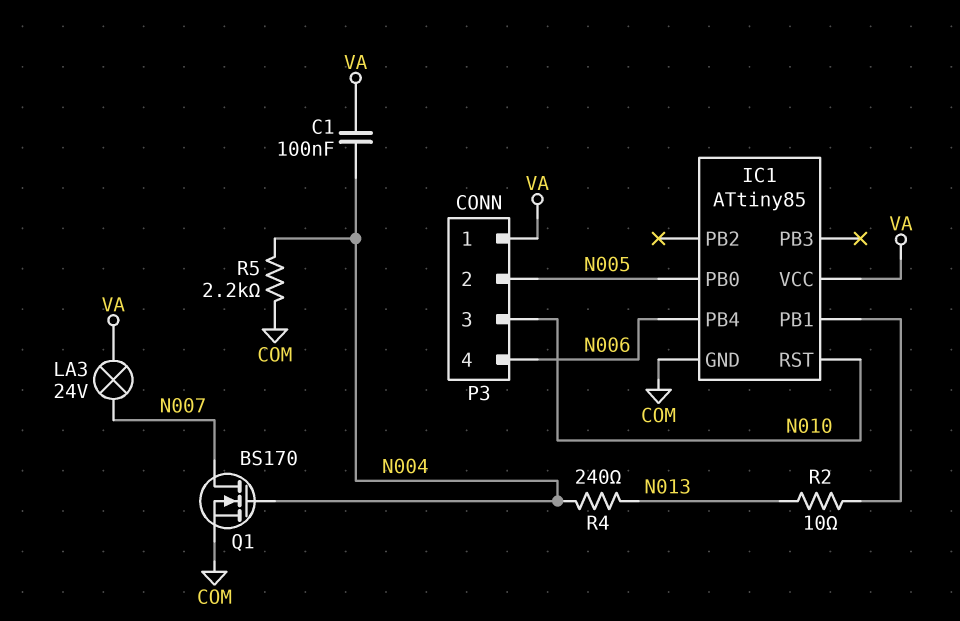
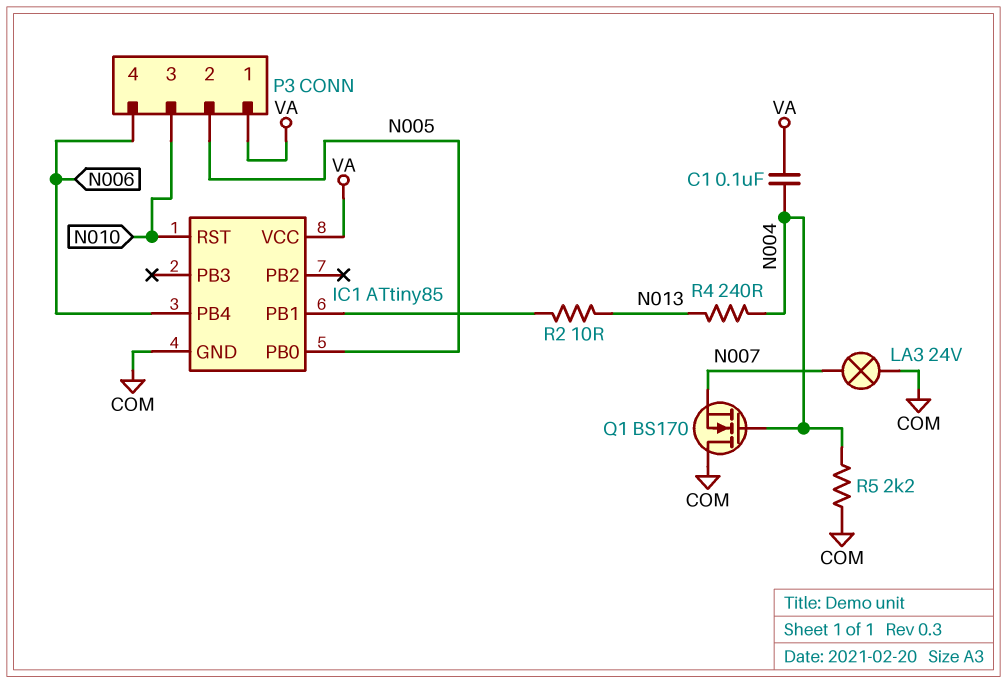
LA3: lamp 24V (N007, VA) -> lamp 24V (COM, N007)
Q1: NMOS BS170 (G N004, D N007, S COM) -> NMOS BS170 (G N004, D COM, S N007)

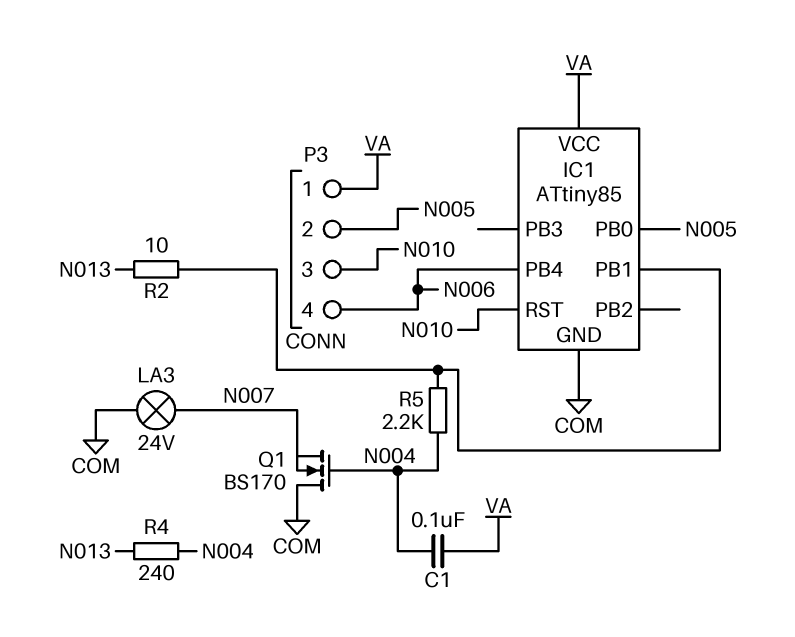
R5: 2.2k (COM, N004) -> 2.2k (IC1/PB1, N004)

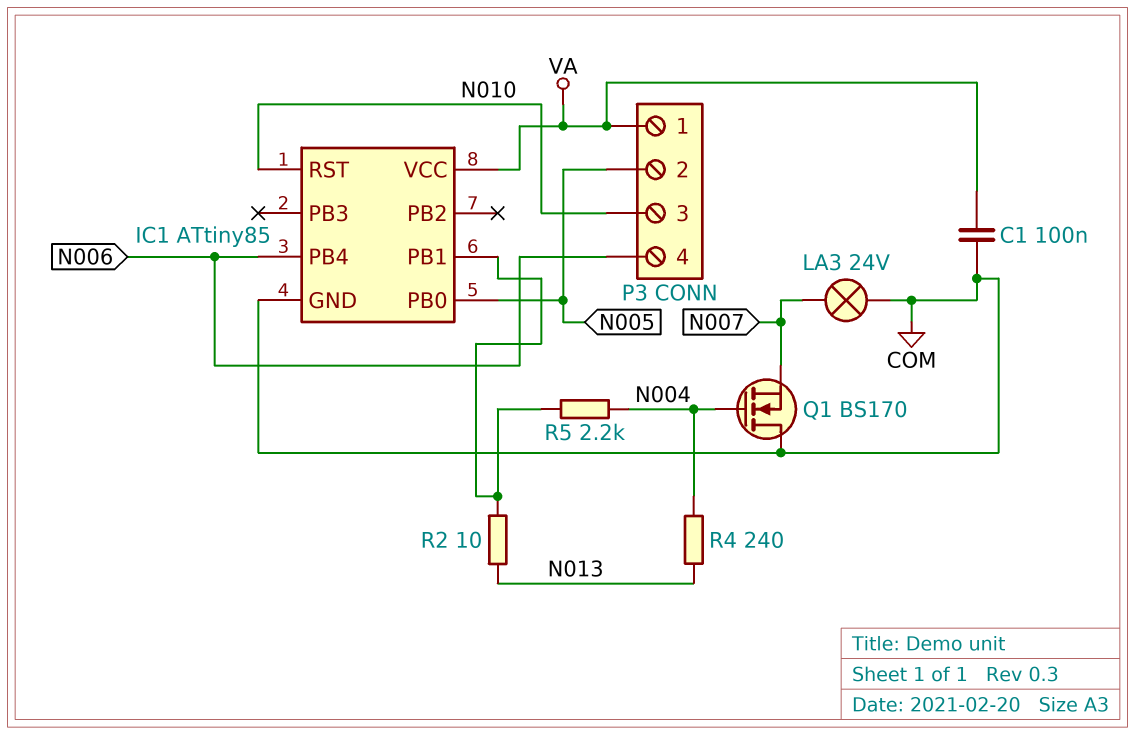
C1: 100nF (N004, VA) -> 100nF (COM, VA)

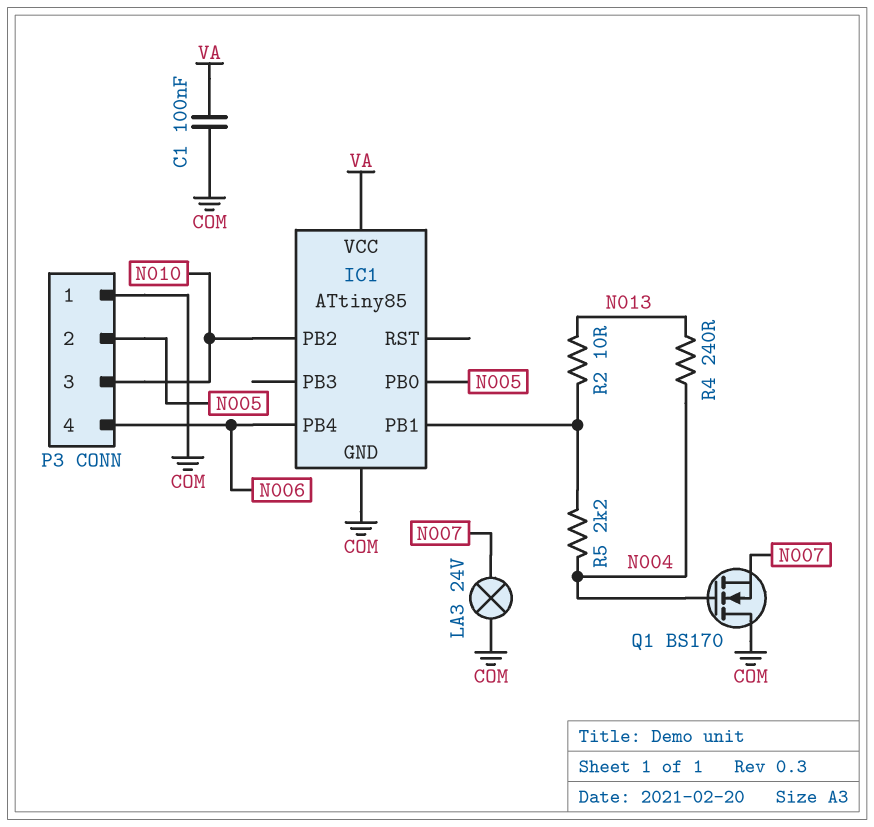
IC1 pin PB2: none -> N010
IC1 pin RST: N010 -> none
P3 pin 1: VA -> COM

